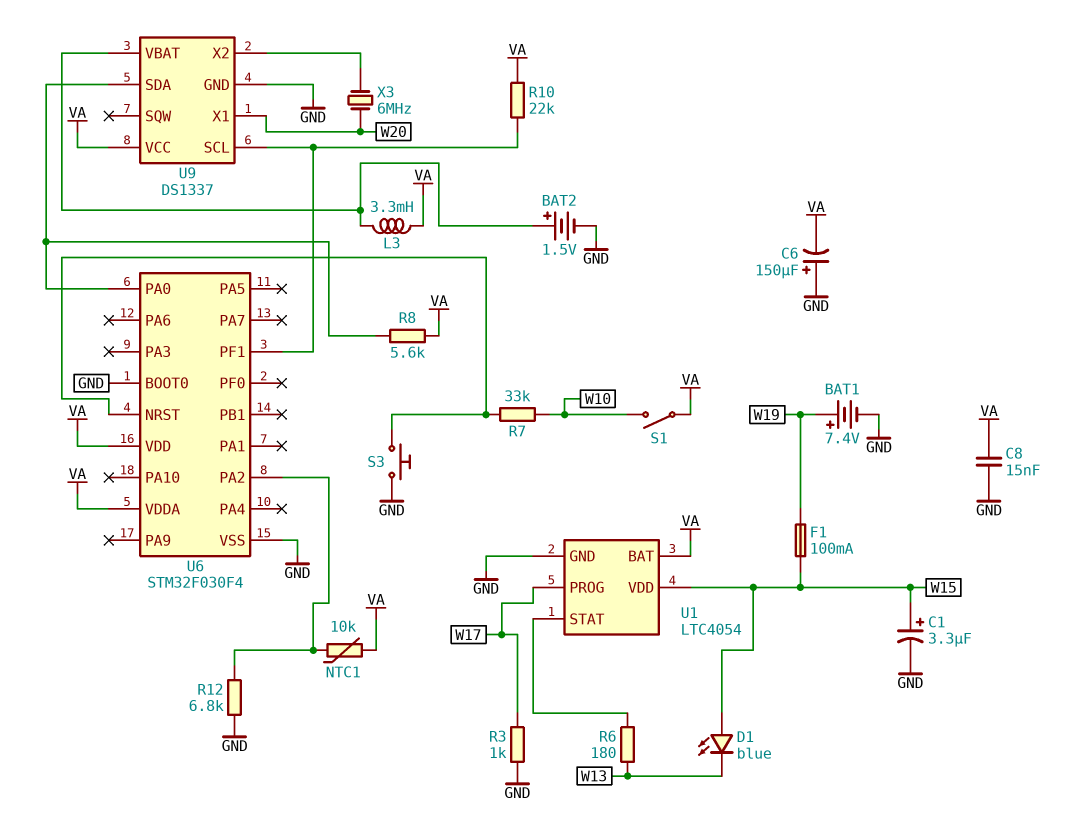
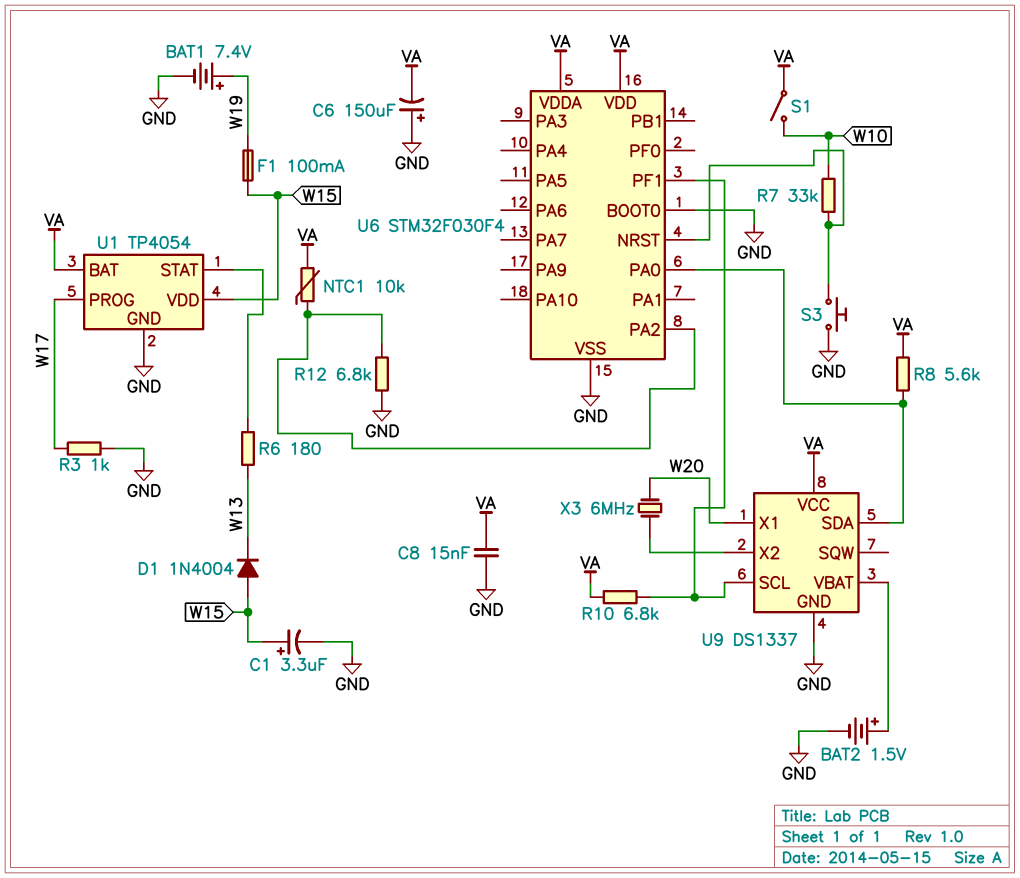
D1: LED blue (A W15, K W13) -> diode 1N4004 (A W15, K W13)
L3: 3.3mH (U9/VBAT, VA) -> none
R10: 22k (U6/PF1, VA) -> 6.8k (U6/PF1, VA)
U1: LTC4054 -> TP4054

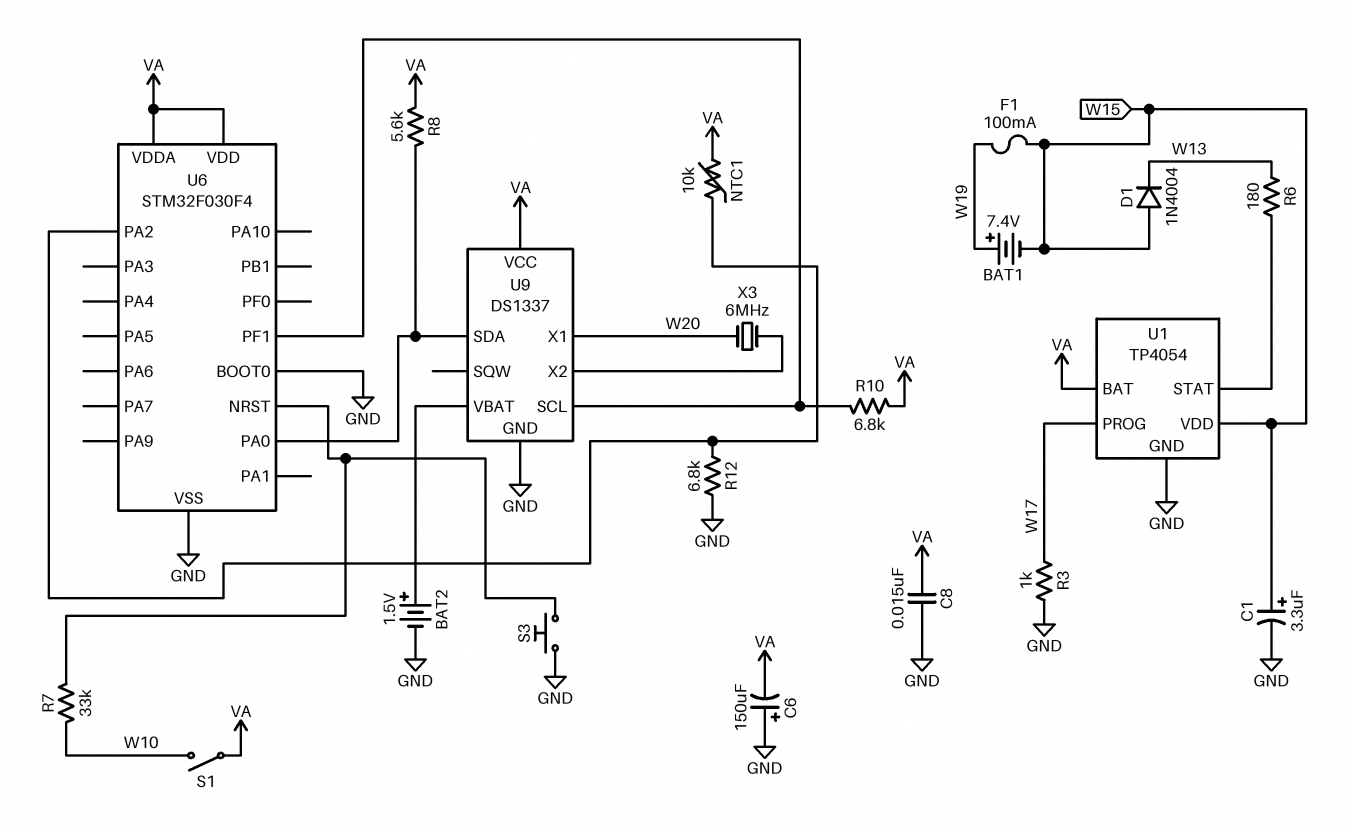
BAT1: 7.4V (plus W19, minus GND) -> 7.4V (plus W19, minus W15)

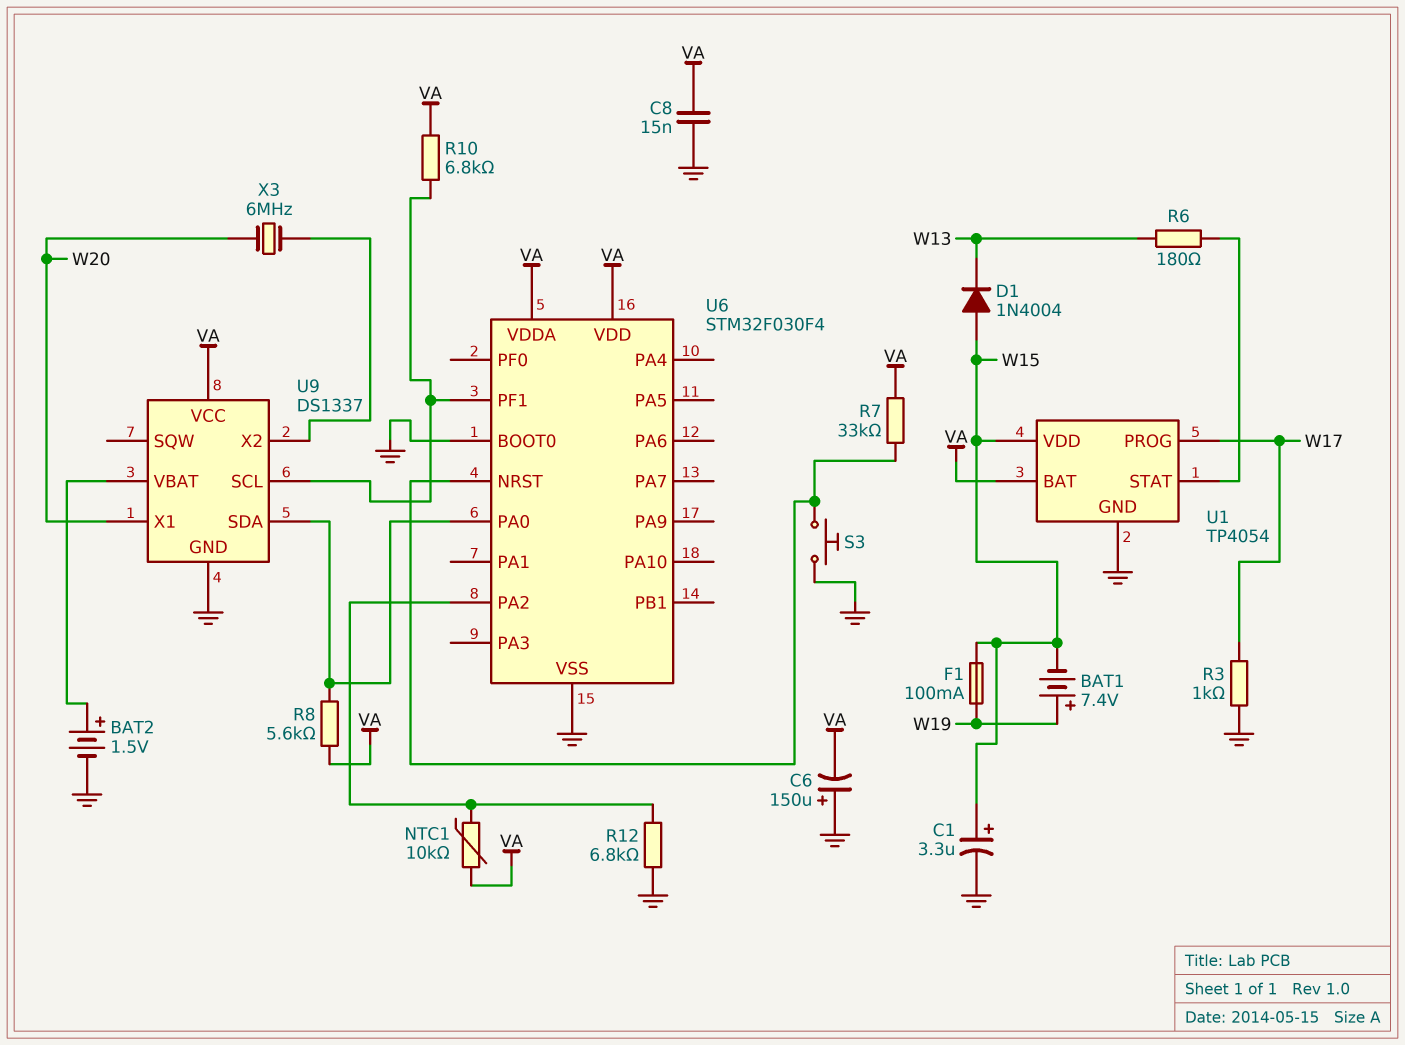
R7: 33k (U6/NRST, W10) -> 33k (U6/NRST, VA)
S1: switch (VA, W10) -> none

